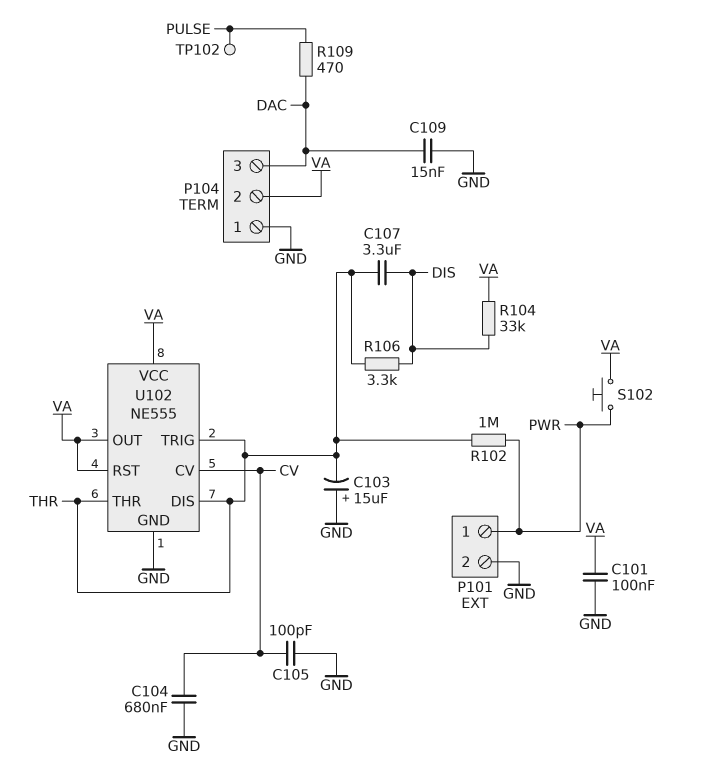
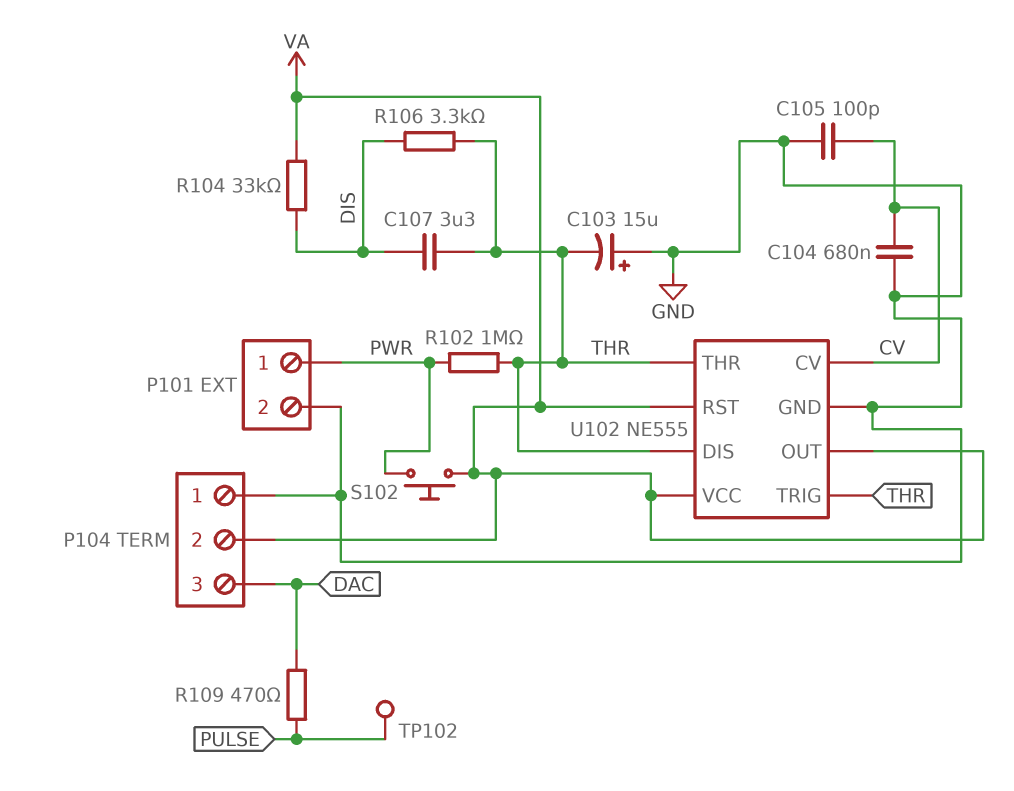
C101: 100nF (GND, VA) -> none
C109: 15nF (DAC, GND) -> none

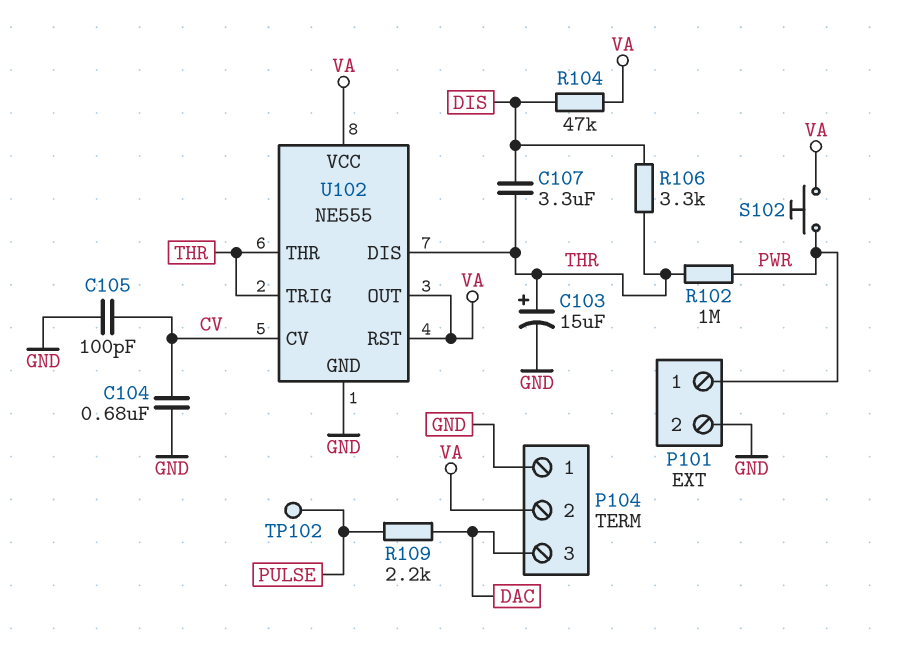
C103: 15uF (plus GND, minus THR) -> 15uF (plus THR, minus GND)
R104: 33k (DIS, VA) -> 47k (DIS, VA)
R109: 470 (DAC, PULSE) -> 2.2k (DAC, PULSE)

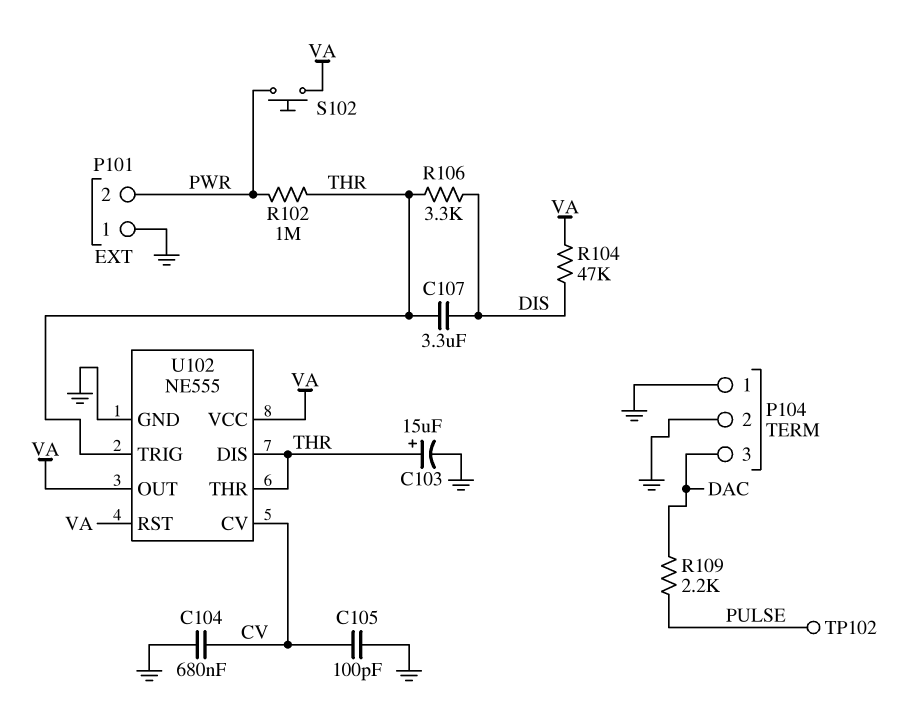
P101 pin 1: PWR -> GND
P101 pin 2: GND -> PWR
P104 pin 2: VA -> GND

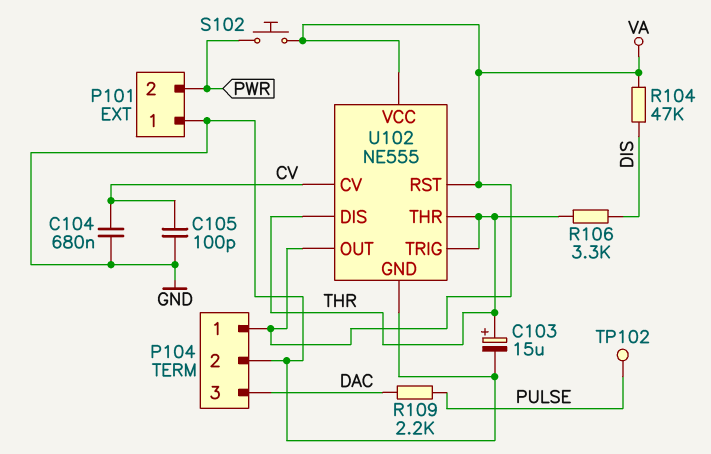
C107: 3.3uF (DIS, THR) -> none
P104 pin 1: GND -> VA
R102: 1M (PWR, THR) -> none

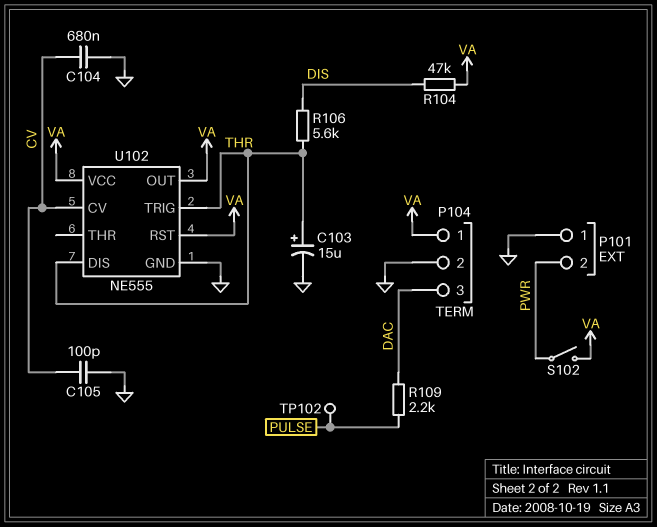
R106: 3.3k (DIS, THR) -> 5.6k (DIS, THR)
S102: button (PWR, VA) -> switch (PWR, VA)
U102 pin THR: THR -> none

